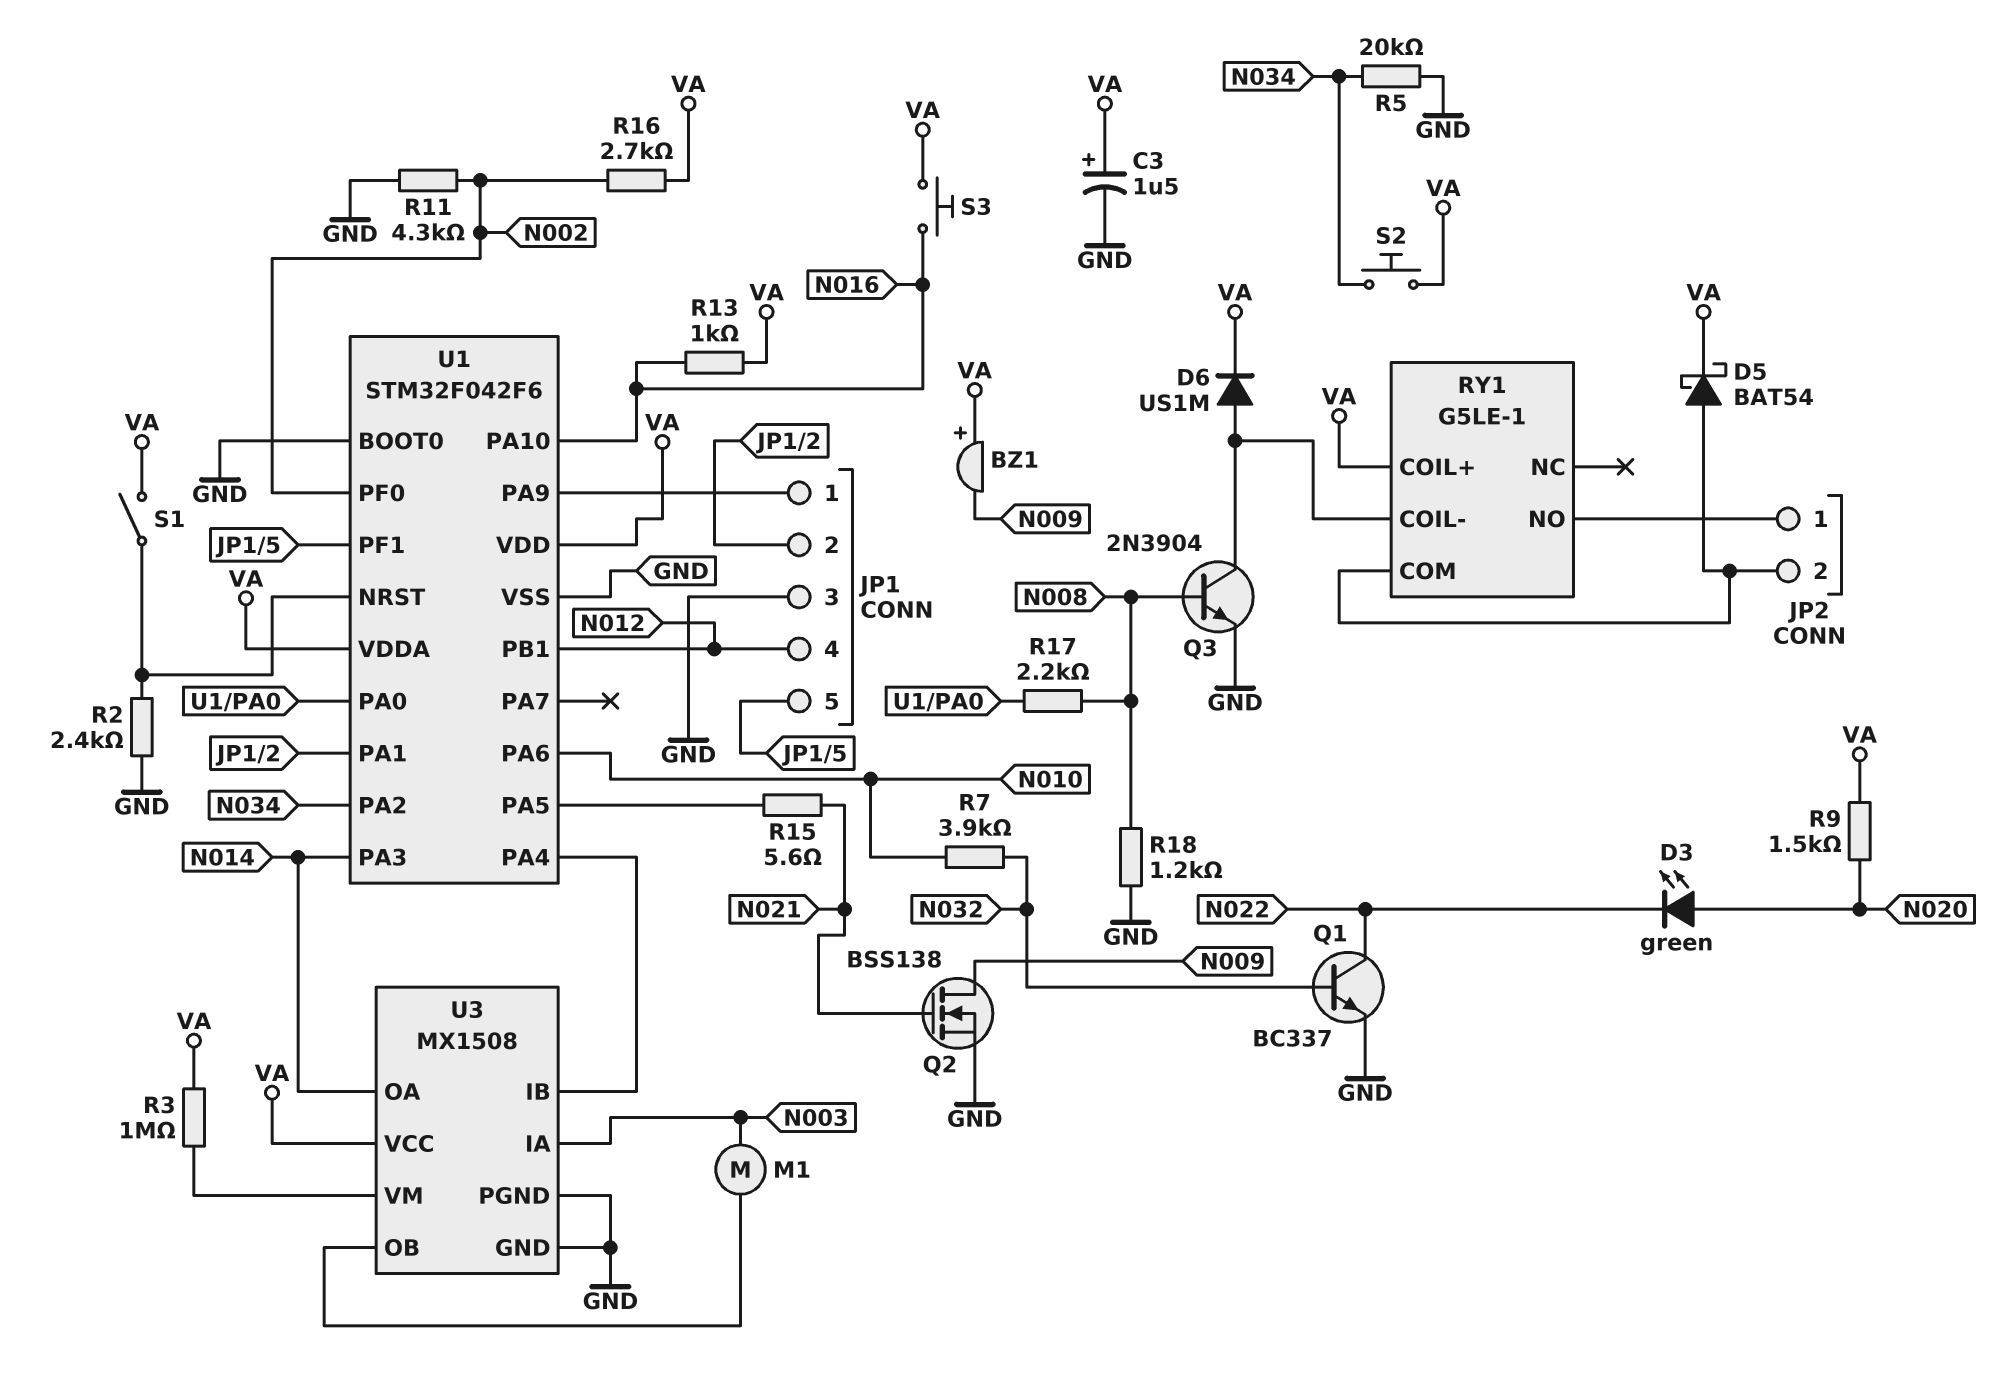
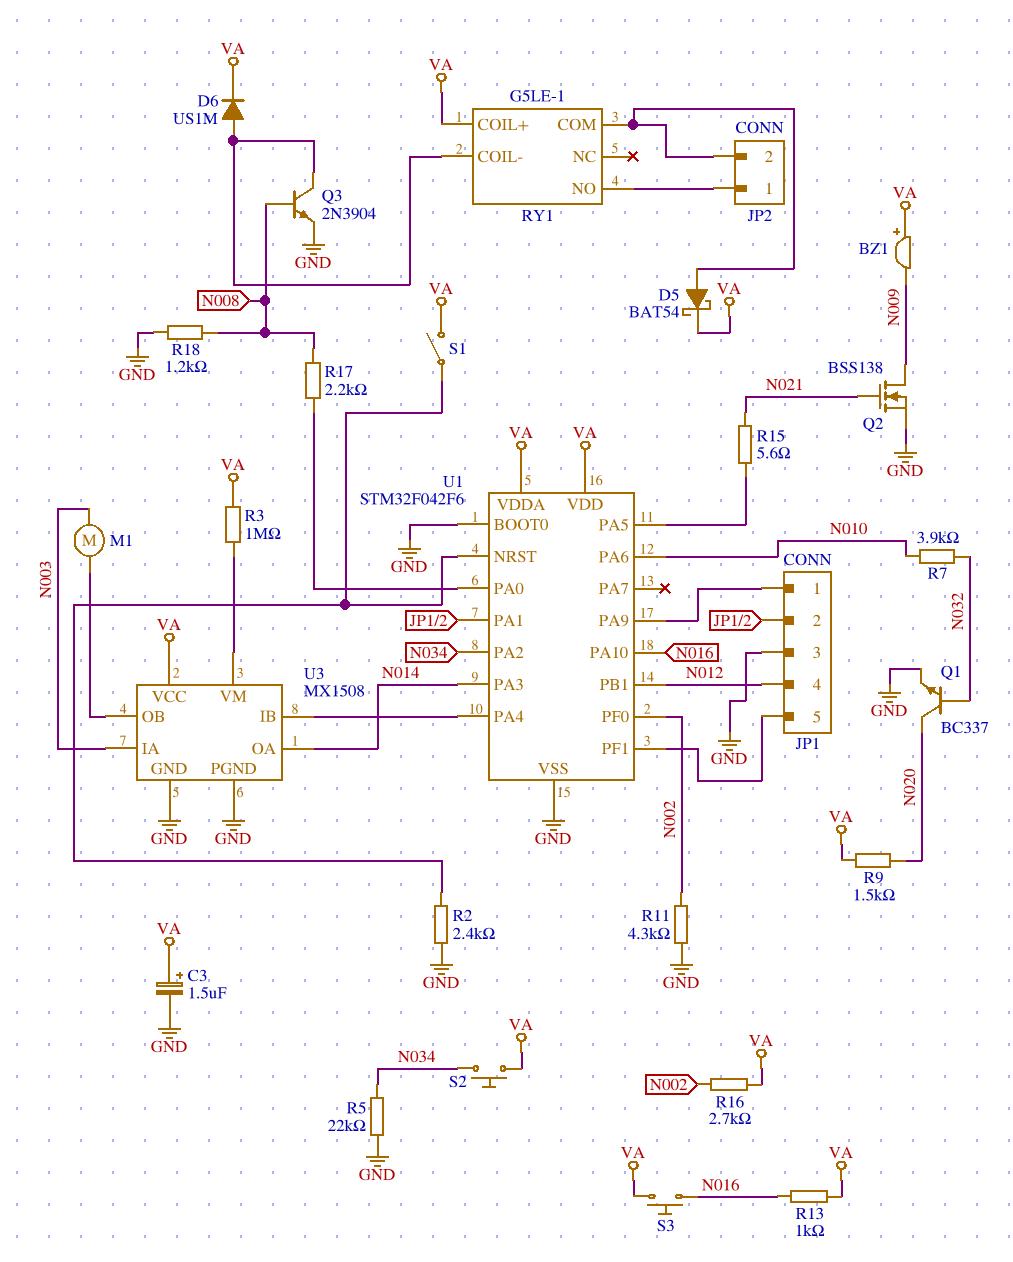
D3: LED green (A N020, K N022) -> none
Q1: NPN BC337 (B N032, C N022, E GND) -> NPN BC337 (B N032, C N020, E GND)
R5: 20k (GND, N034) -> 22k (GND, N034)

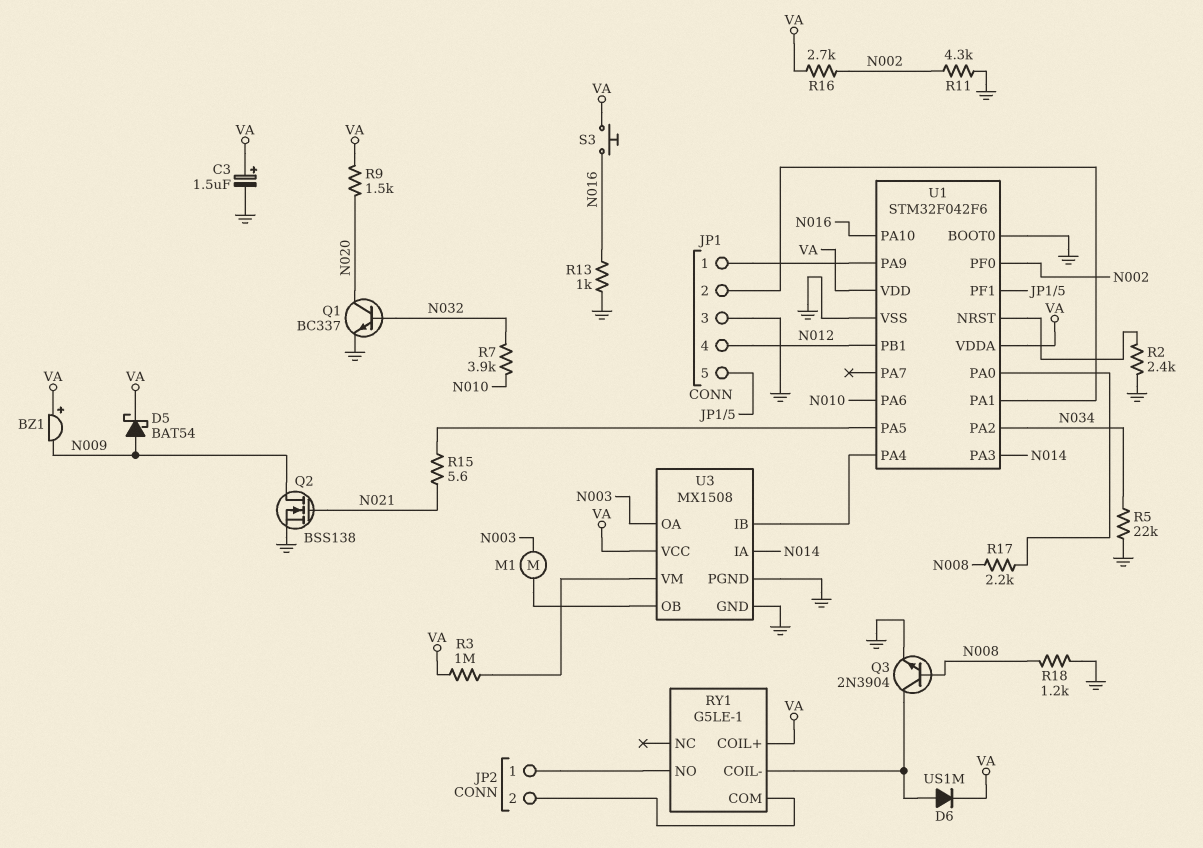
D5: schottky BAT54 (A JP2/2, K VA) -> schottky BAT54 (A N009, K VA)
R13: 1k (N016, VA) -> 1k (GND, N016)
S1: switch (U1/NRST, VA) -> none
S2: button (N034, VA) -> none
U3 pin IA: N003 -> N014
U3 pin OA: N014 -> N003

